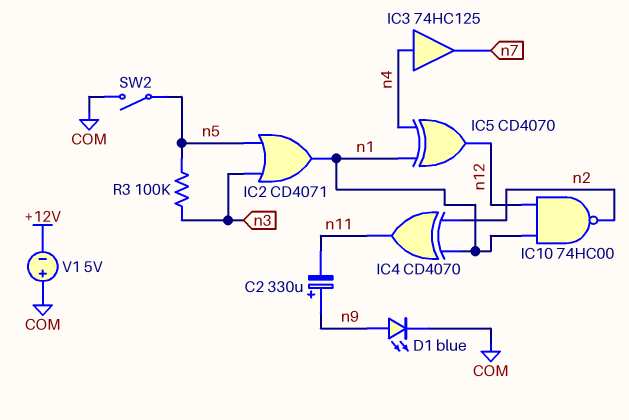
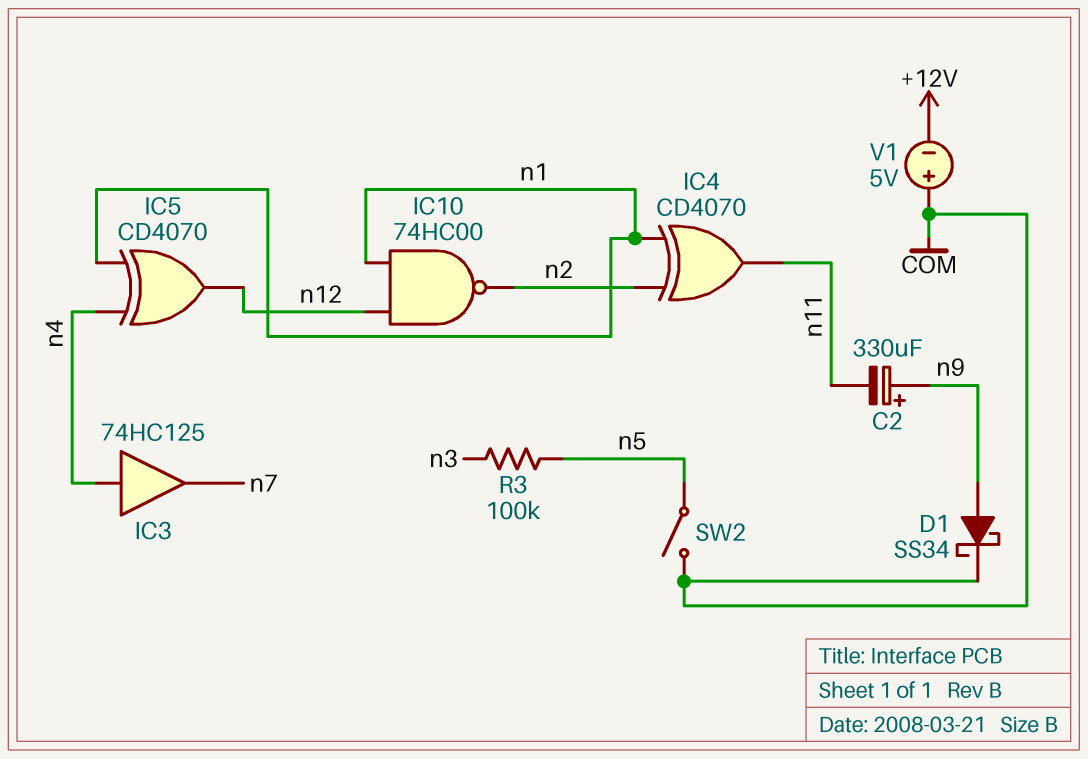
D1: LED blue (A n9, K COM) -> schottky SS34 (A n9, K COM)
IC2: OR CD4071 (in n3, in n5, out n1) -> none

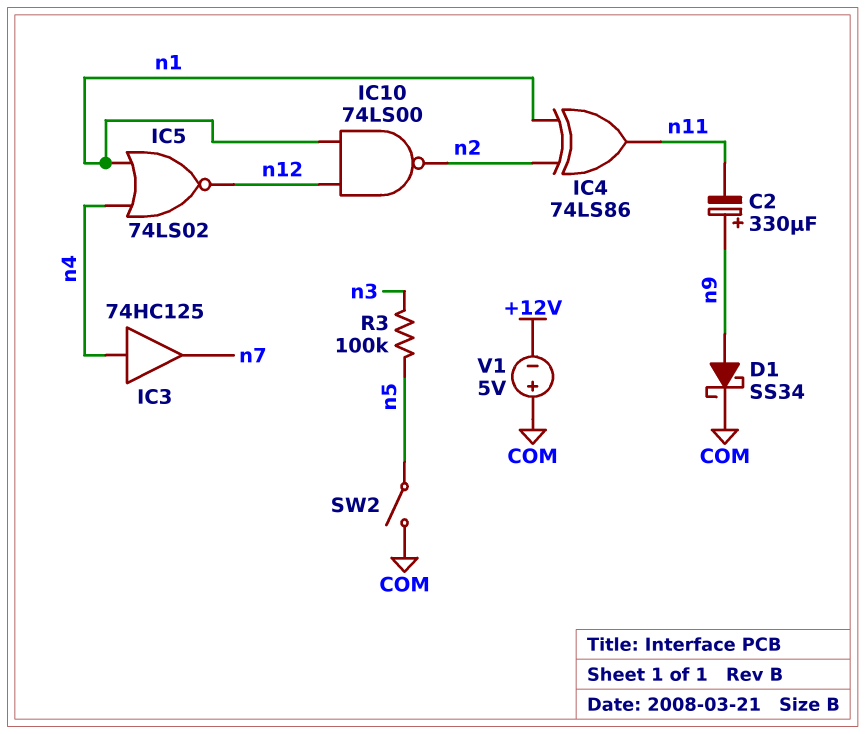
IC4: XOR CD4070 (in n1, in n2, out n11) -> XOR 74LS86 (in n1, in n2, out n11)
IC5: XOR CD4070 (in n1, in n4, out n12) -> NOR 74LS02 (in n1, in n4, out n12)
IC10: NAND 74HC00 (in n1, in n12, out n2) -> NAND 74LS00 (in n1, in n12, out n2)

